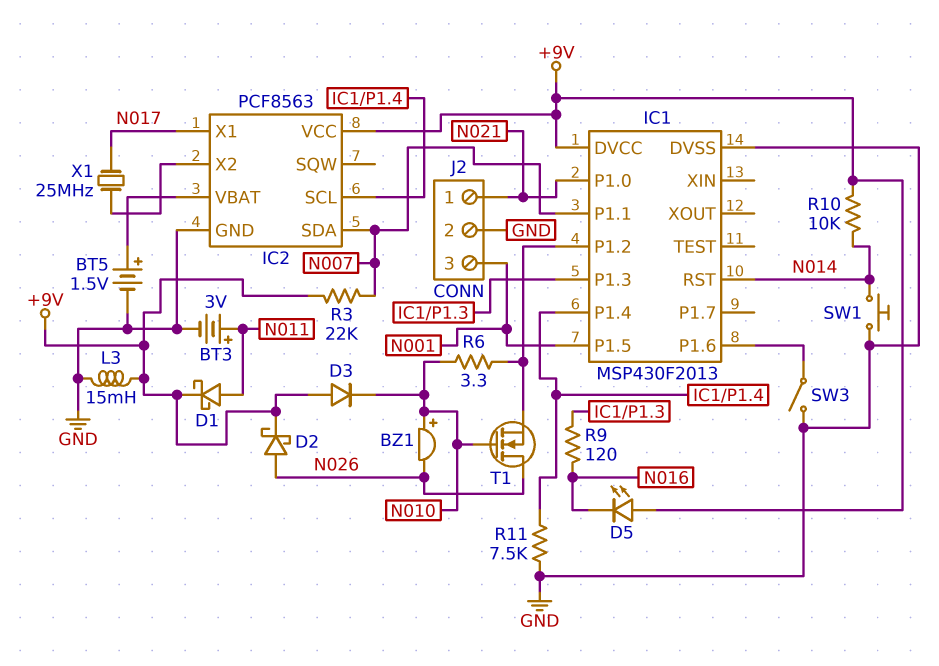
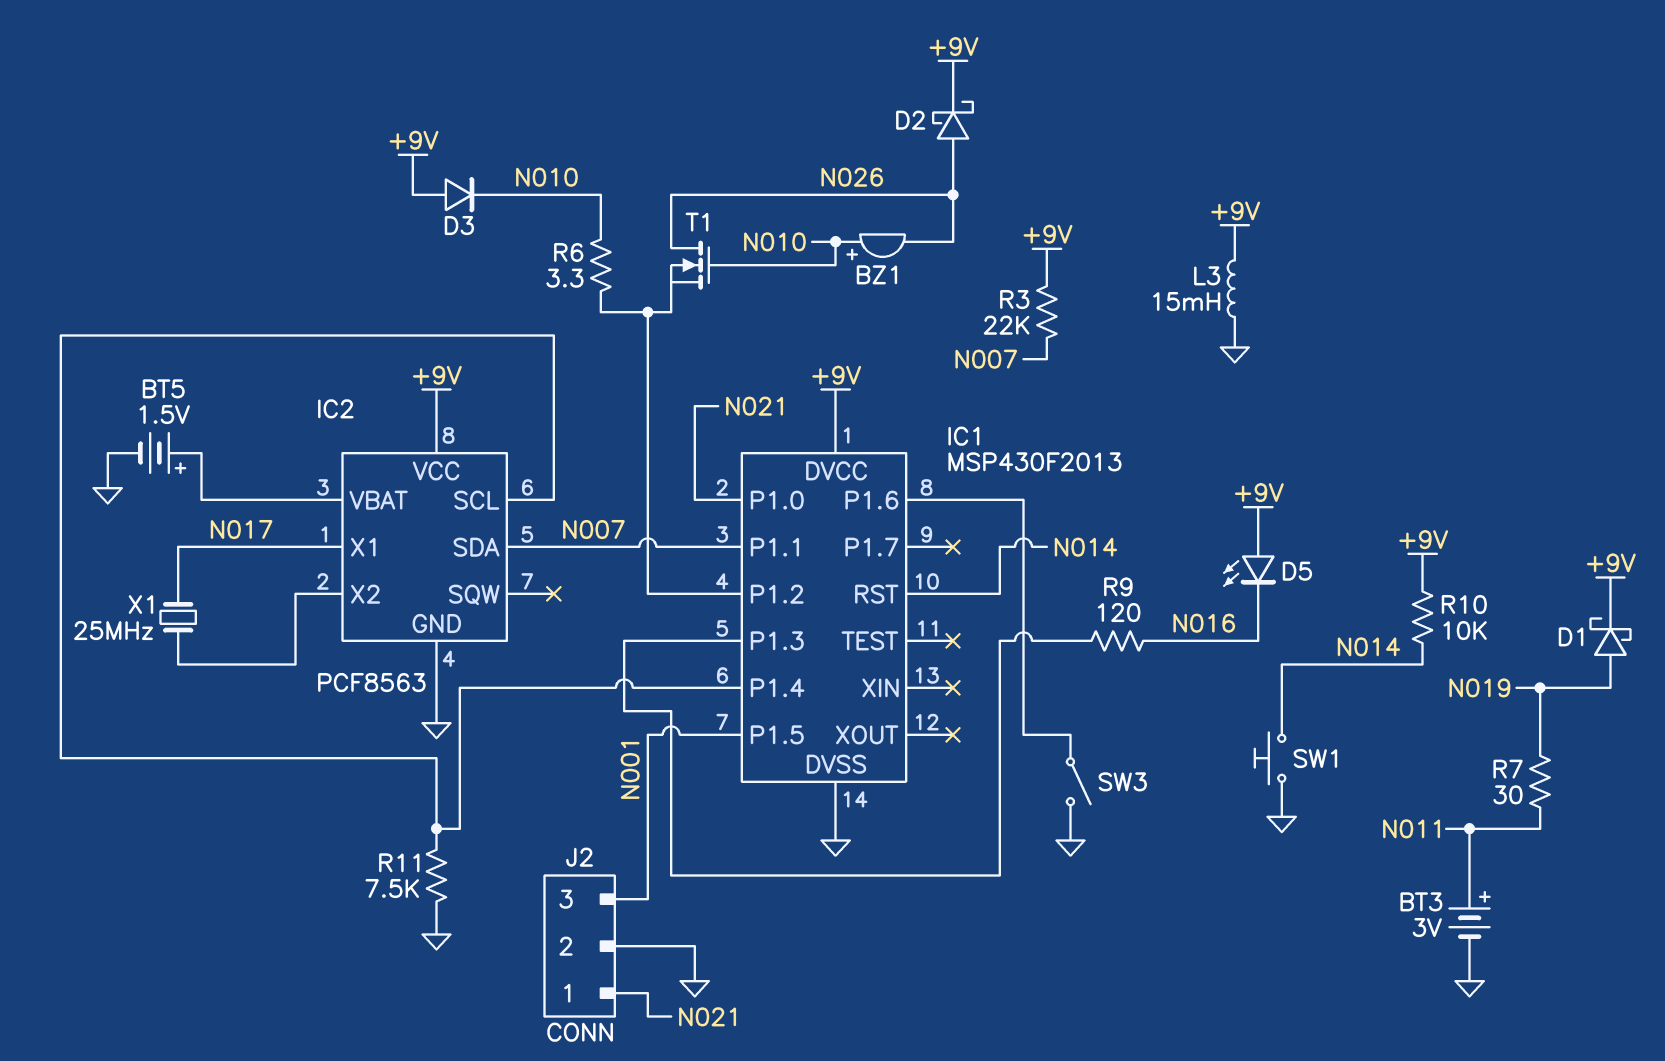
D1: schottky (A N011, K +9V) -> schottky (A N019, K +9V)
R7: none -> 30 (N011, N019)

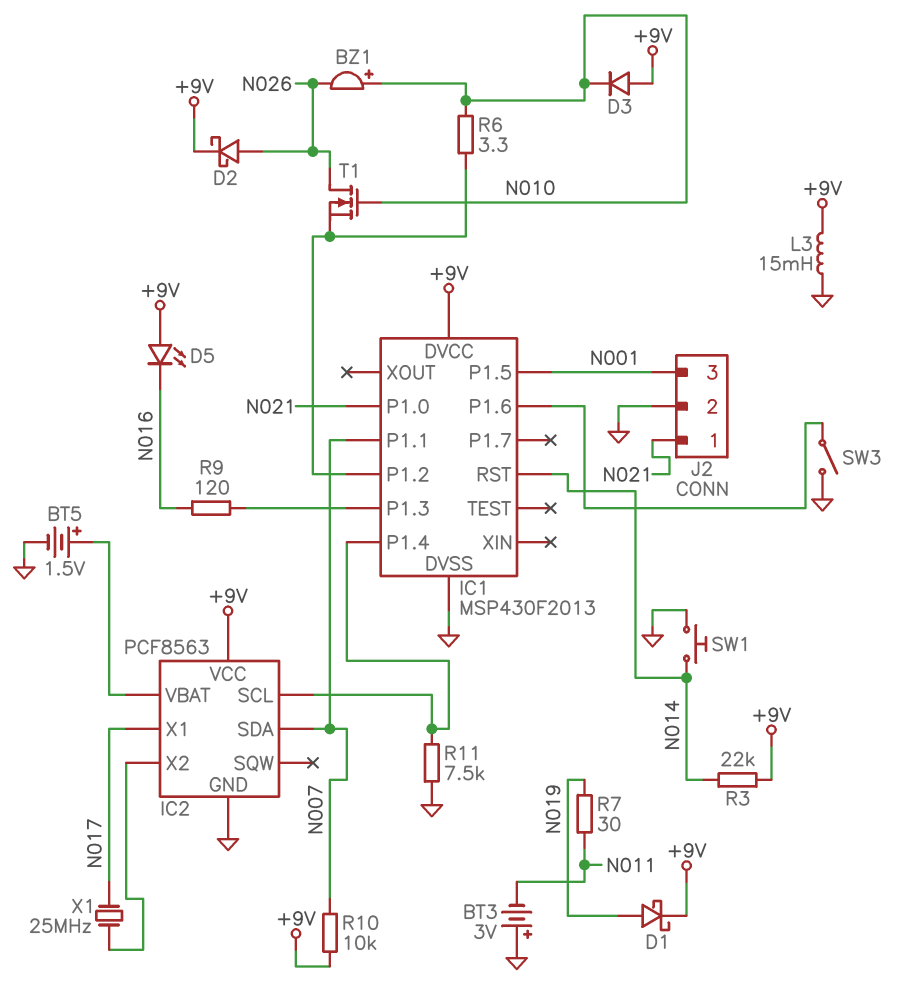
BT3: 3V (plus N011, minus GND) -> 3V (plus GND, minus N011)
R3: 22k (+9V, N007) -> 22k (+9V, N014)
R10: 10k (+9V, N014) -> 10k (+9V, N007)

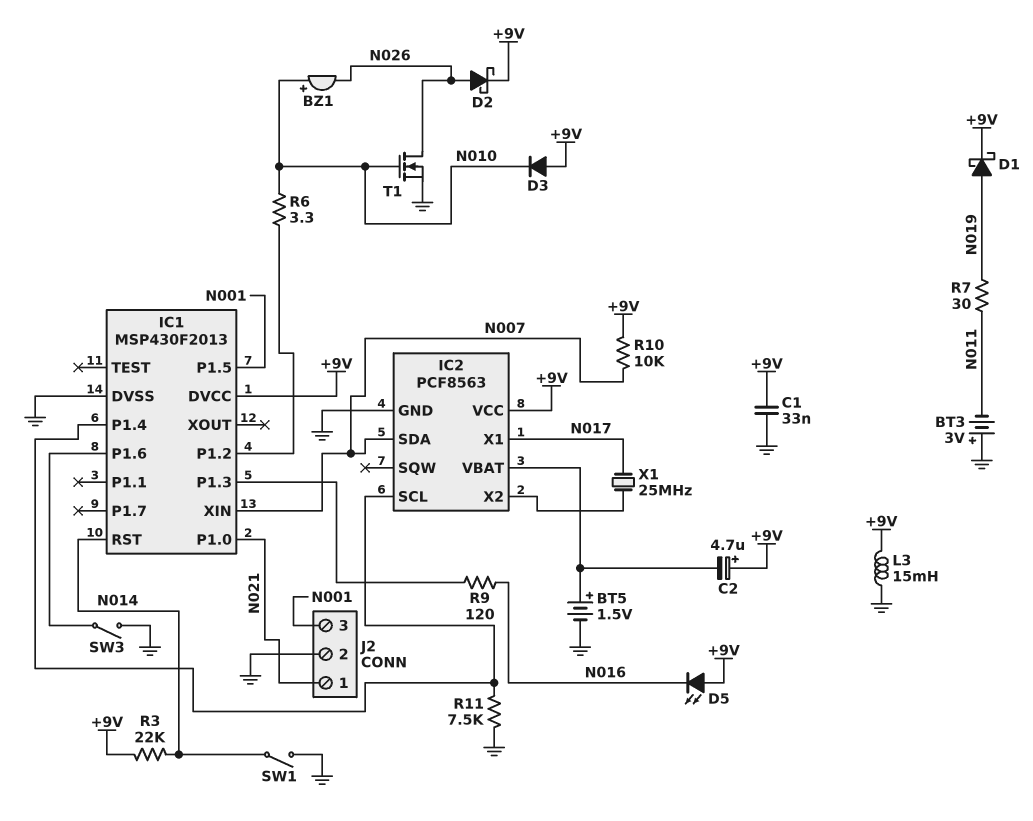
C1: none -> 33nF (+9V, GND)
C2: none -> 4.7uF (plus +9V, minus IC2/VBAT)
IC1 pin P1.1: N007 -> none
IC1 pin XIN: none -> N007
SW1: button (GND, N014) -> switch (GND, N014)
T1: NMOS (G N010, D N026, S IC1/P1.2) -> NMOS (G N010, D N026, S GND)

